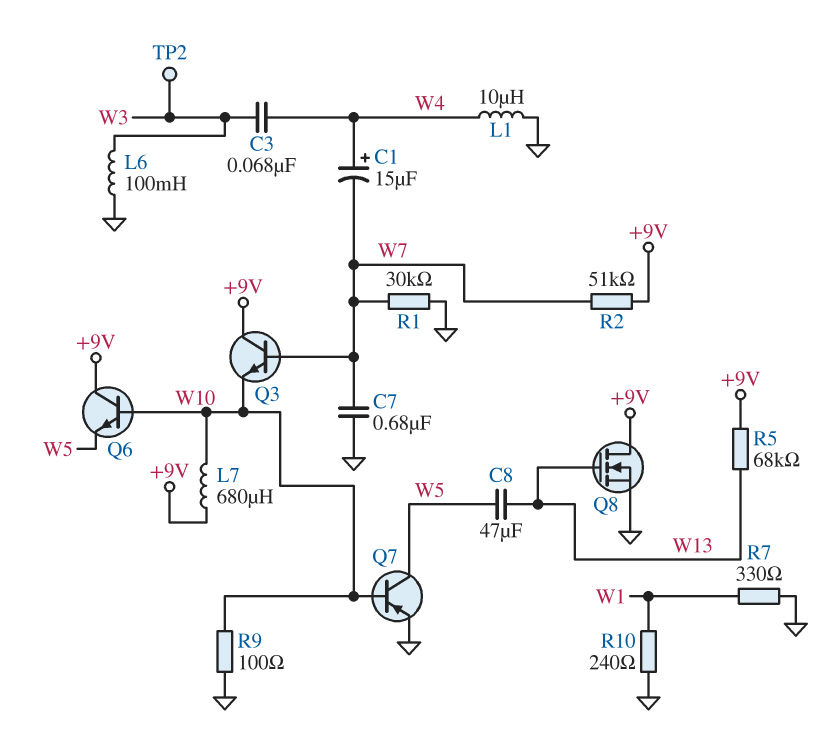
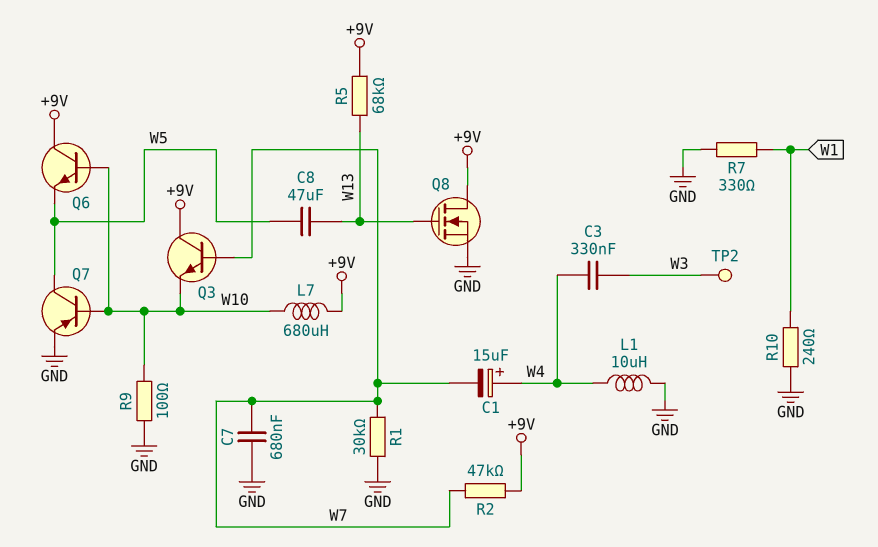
C3: 68nF (W3, W4) -> 330nF (W3, W4)
L6: 100mH (GND, W3) -> none
R2: 51k (+9V, W7) -> 47k (+9V, W7)

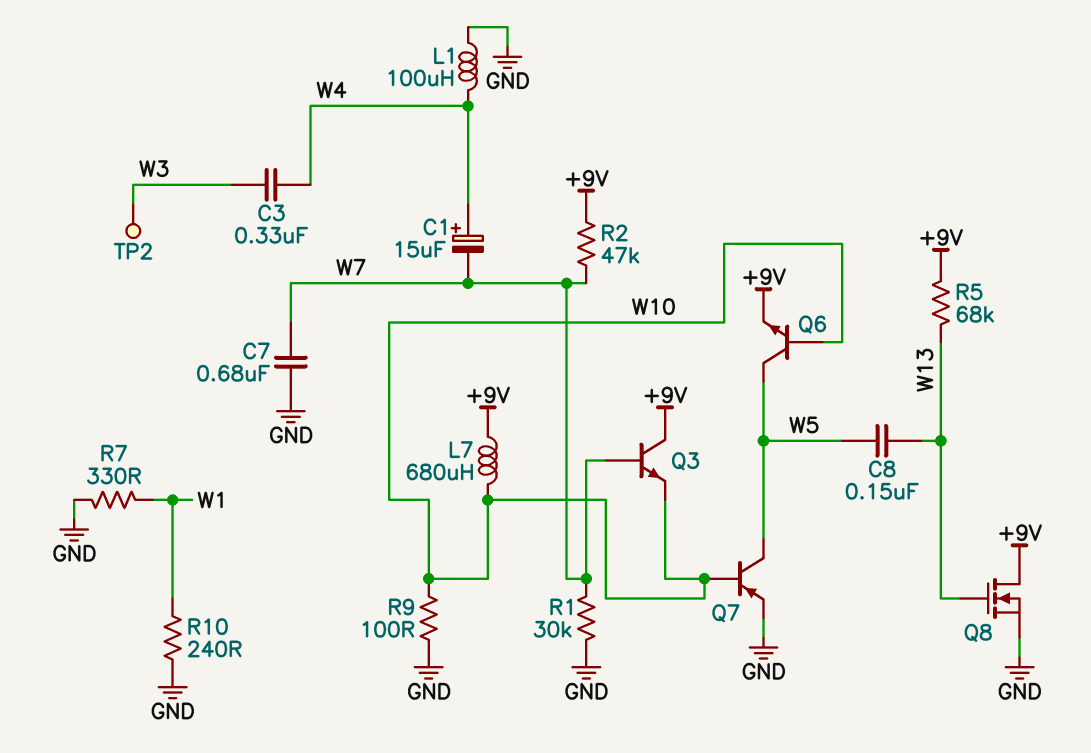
C8: 47uF (W5, W13) -> 150nF (W5, W13)
L1: 10uH (GND, W4) -> 100uH (GND, W4)
Q6: NPN (B W10, C +9V, E W5) -> NPN (B W10, C W5, E +9V)

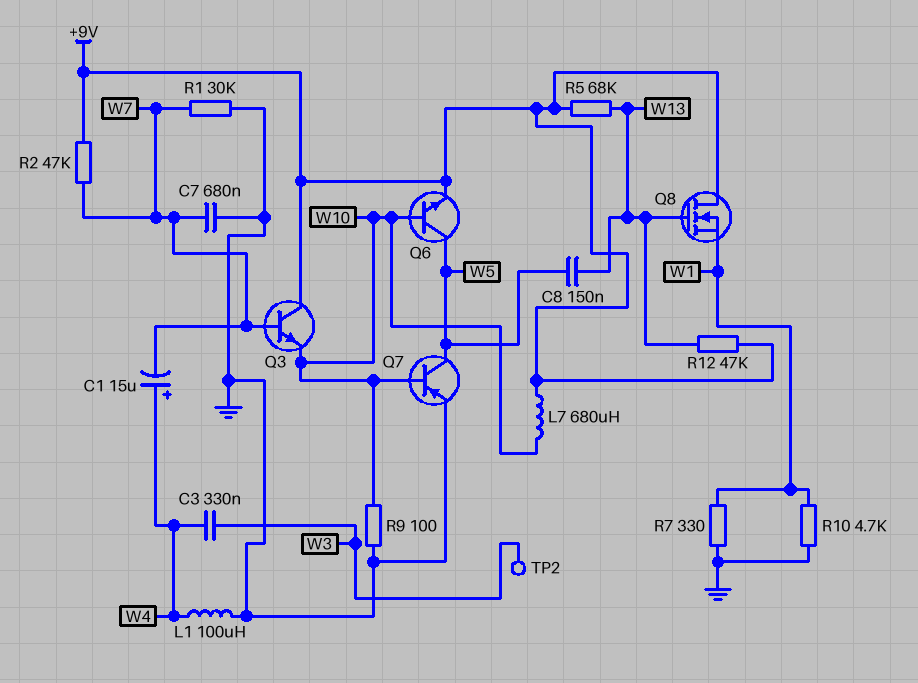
Q8: NMOS (G W13, D +9V, S GND) -> NMOS (G W13, D +9V, S W1)
R10: 240 (GND, W1) -> 4.7k (GND, W1)
R12: none -> 47k (+9V, W13)

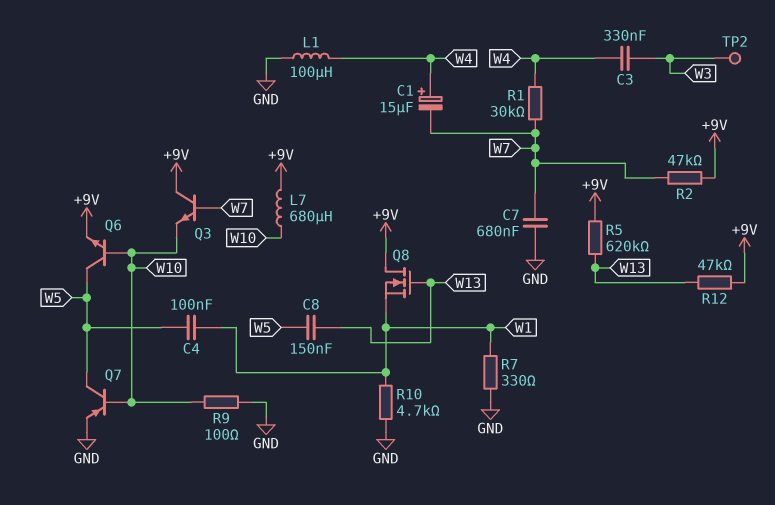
C4: none -> 100nF (W1, W5)
R1: 30k (GND, W7) -> 30k (W4, W7)
R5: 68k (+9V, W13) -> 620k (+9V, W13)

